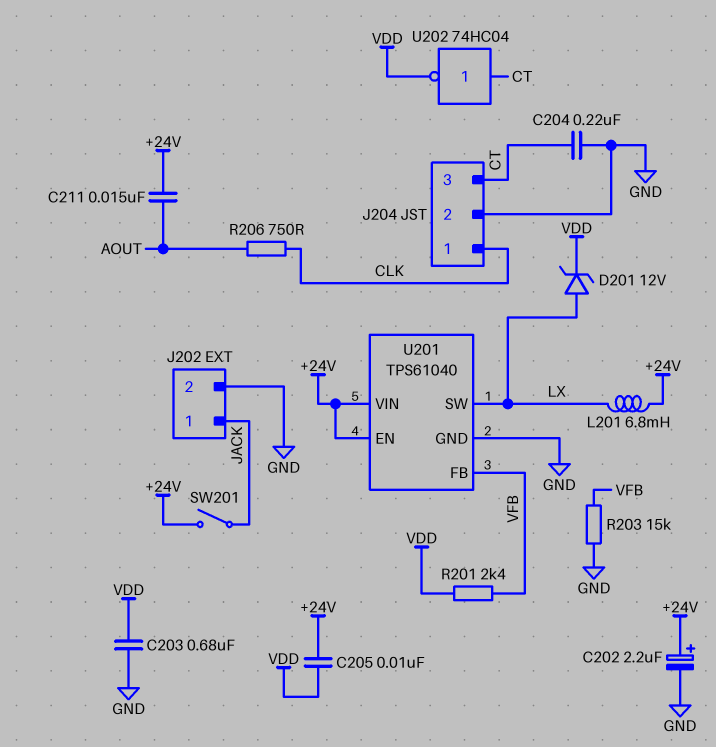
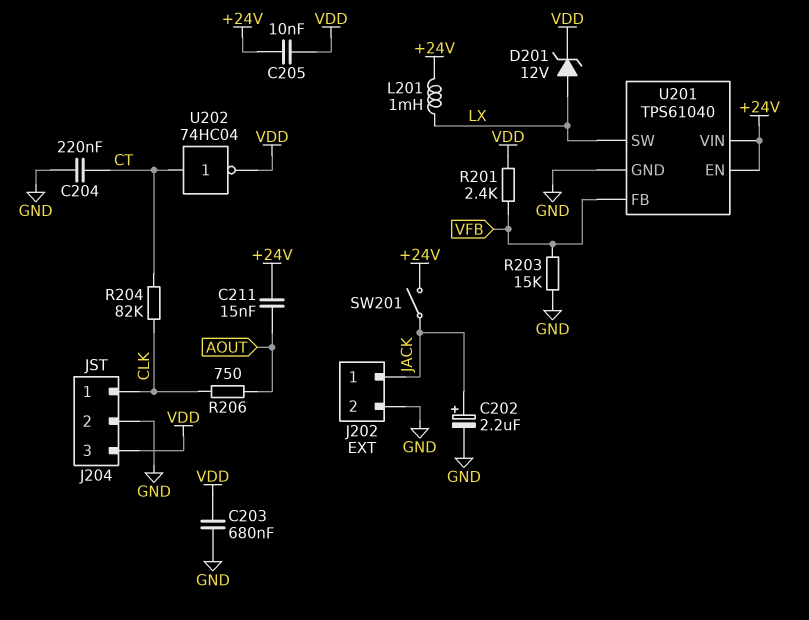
C202: 2.2uF (plus +24V, minus GND) -> 2.2uF (plus JACK, minus GND)
J204 pin 3: CT -> VDD
L201: 6.8mH (+24V, LX) -> 1mH (+24V, LX)
R204: none -> 82k (CLK, CT)

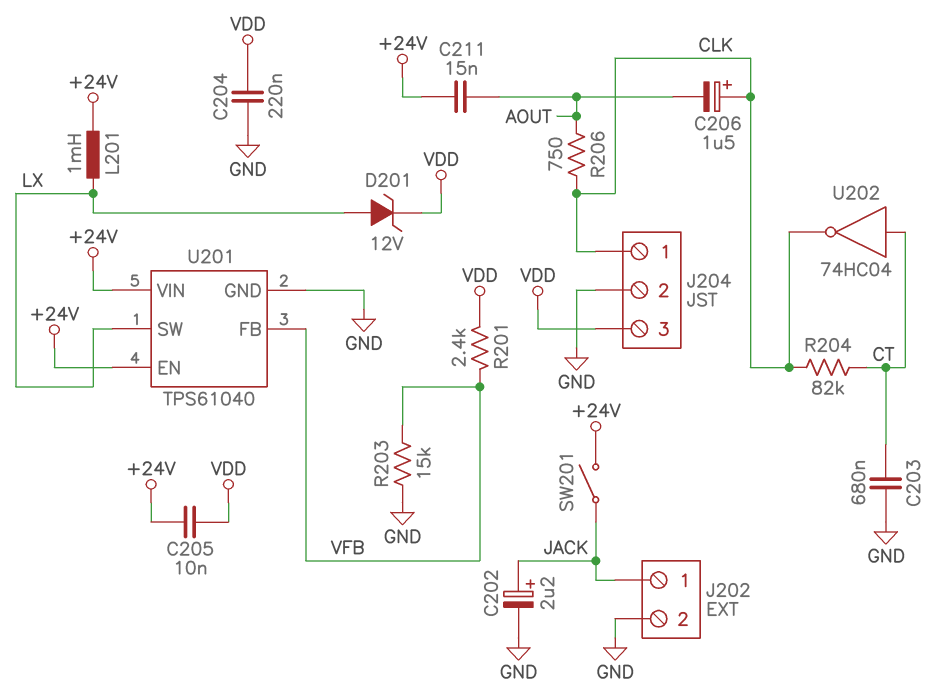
C203: 680nF (GND, VDD) -> 680nF (CT, GND)
C204: 220nF (CT, GND) -> 220nF (GND, VDD)
C206: none -> 1.5uF (plus CLK, minus AOUT)
U202: NOT 74HC04 (in CT, out VDD) -> NOT 74HC04 (in CT, out CLK)

